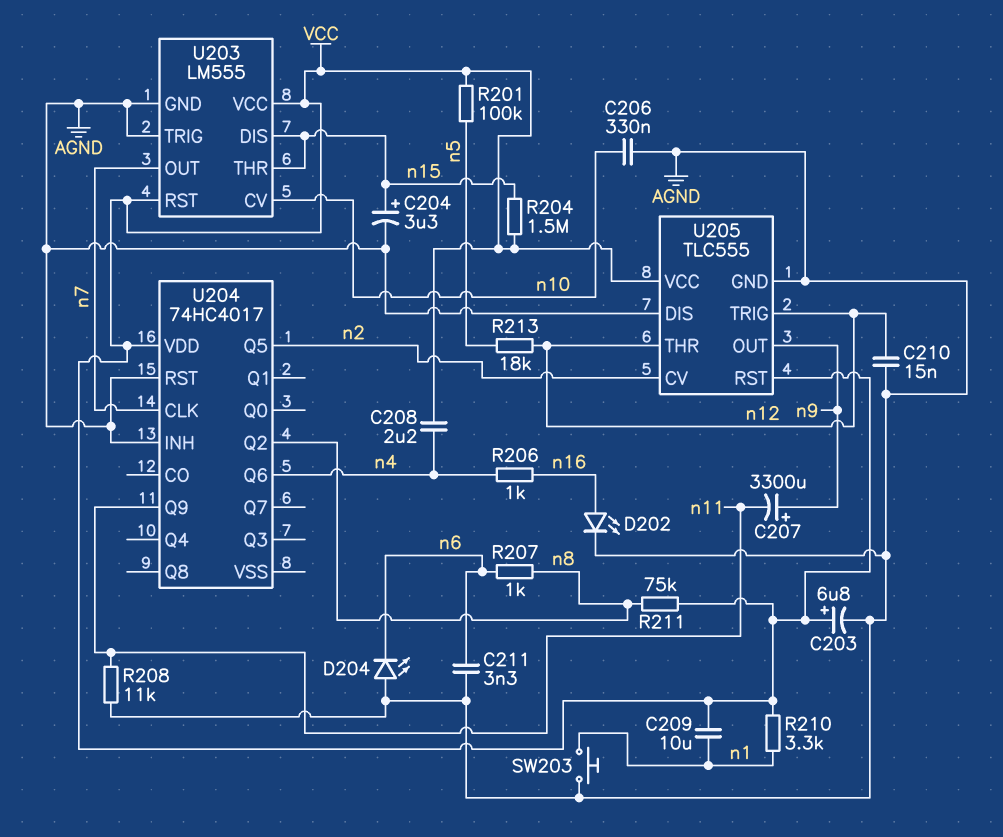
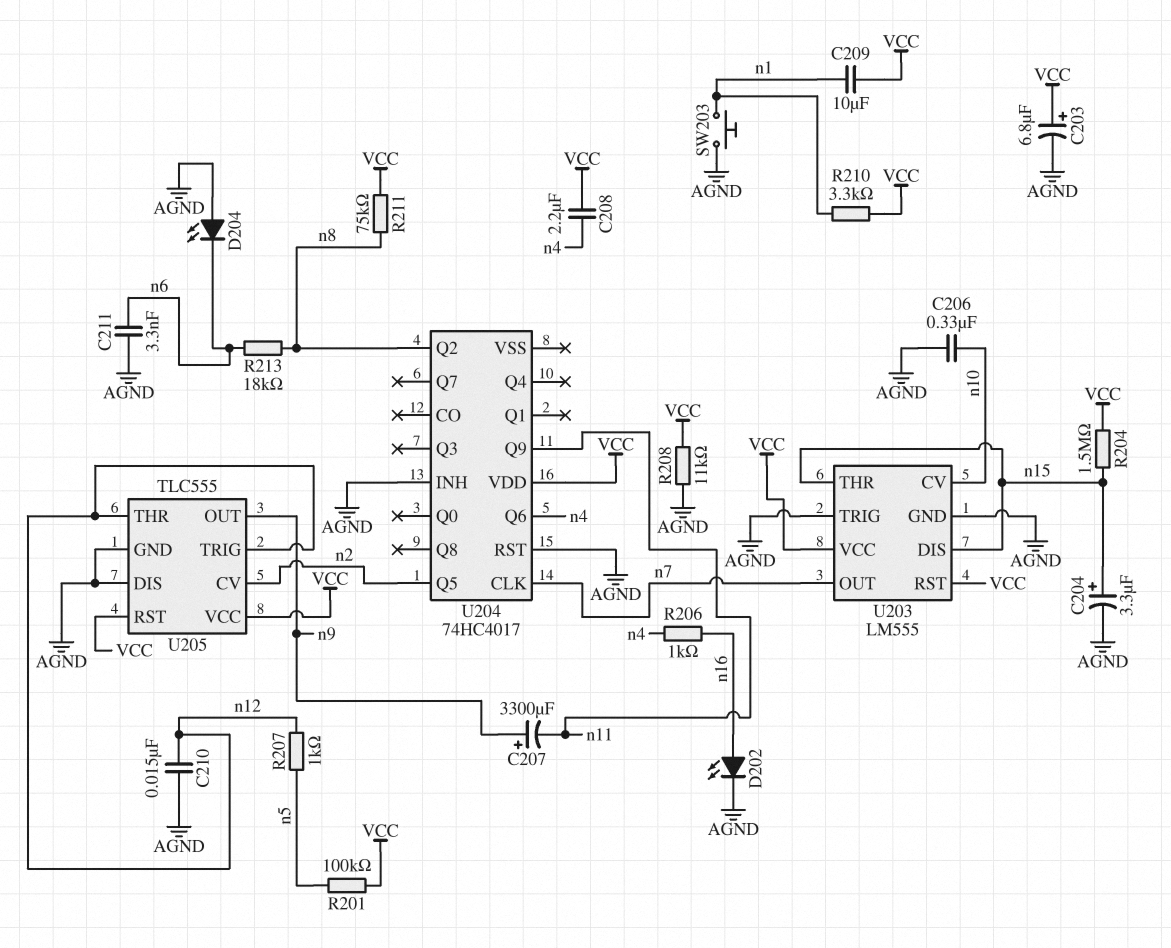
R207: 1k (n6, n8) -> 1k (n5, n12)
R208: 11k (AGND, n11) -> 11k (AGND, VCC)
R213: 18k (n5, n12) -> 18k (n6, n8)

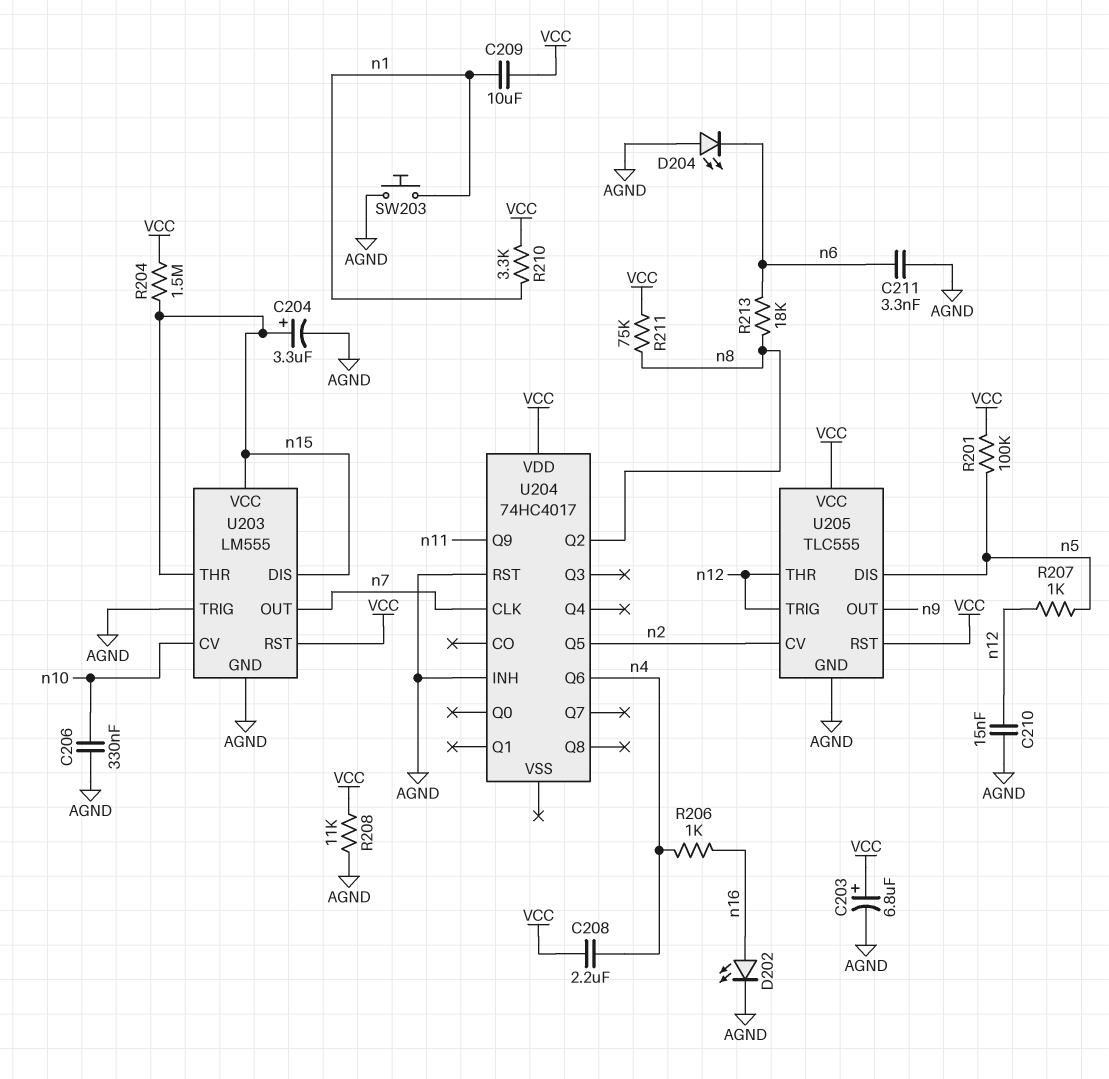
C207: 3300uF (plus n9, minus n11) -> none
U203 pin VCC: VCC -> n15
U205 pin DIS: AGND -> n5

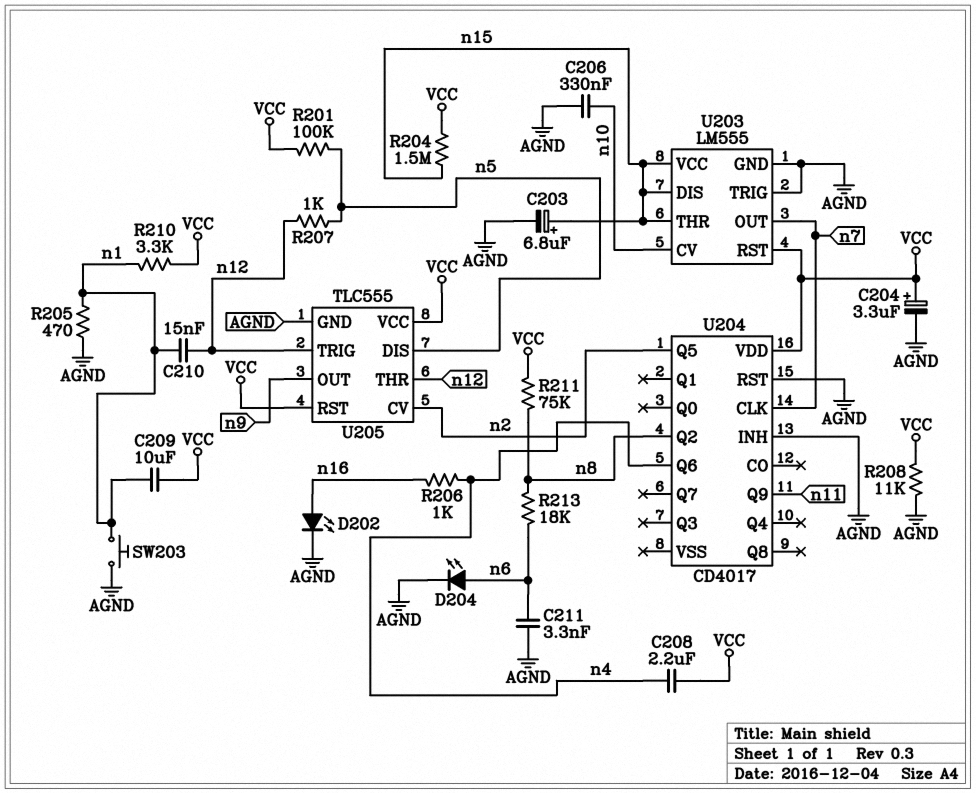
C203: 6.8uF (plus VCC, minus AGND) -> 6.8uF (plus n15, minus AGND)
C204: 3.3uF (plus n15, minus AGND) -> 3.3uF (plus VCC, minus AGND)
C210: 15nF (AGND, n12) -> 15nF (n1, n12)
D204: LED (A AGND, K n6) -> LED (A n6, K AGND)
R205: none -> 470 (AGND, n1)
U204: 74HC4017 -> CD4017

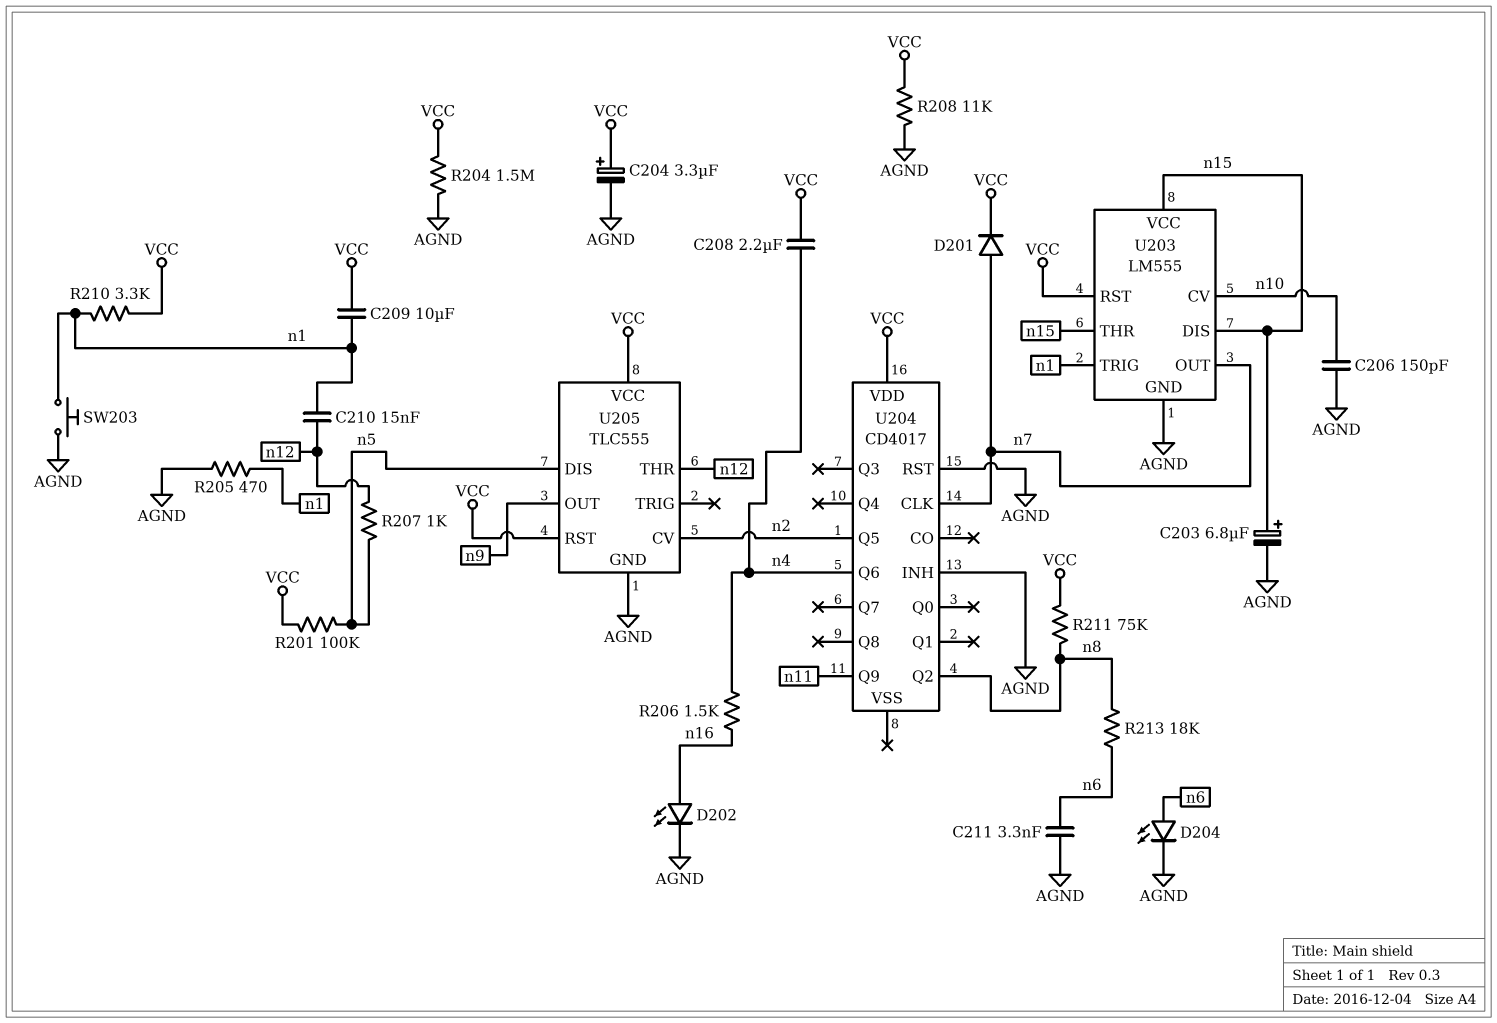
C206: 330nF (AGND, n10) -> 150pF (AGND, n10)
D201: none -> diode (A n7, K VCC)
R204: 1.5M (VCC, n15) -> 1.5M (AGND, VCC)
R206: 1k (n4, n16) -> 1.5k (n4, n16)
U203 pin TRIG: AGND -> n1
U205 pin TRIG: n12 -> none

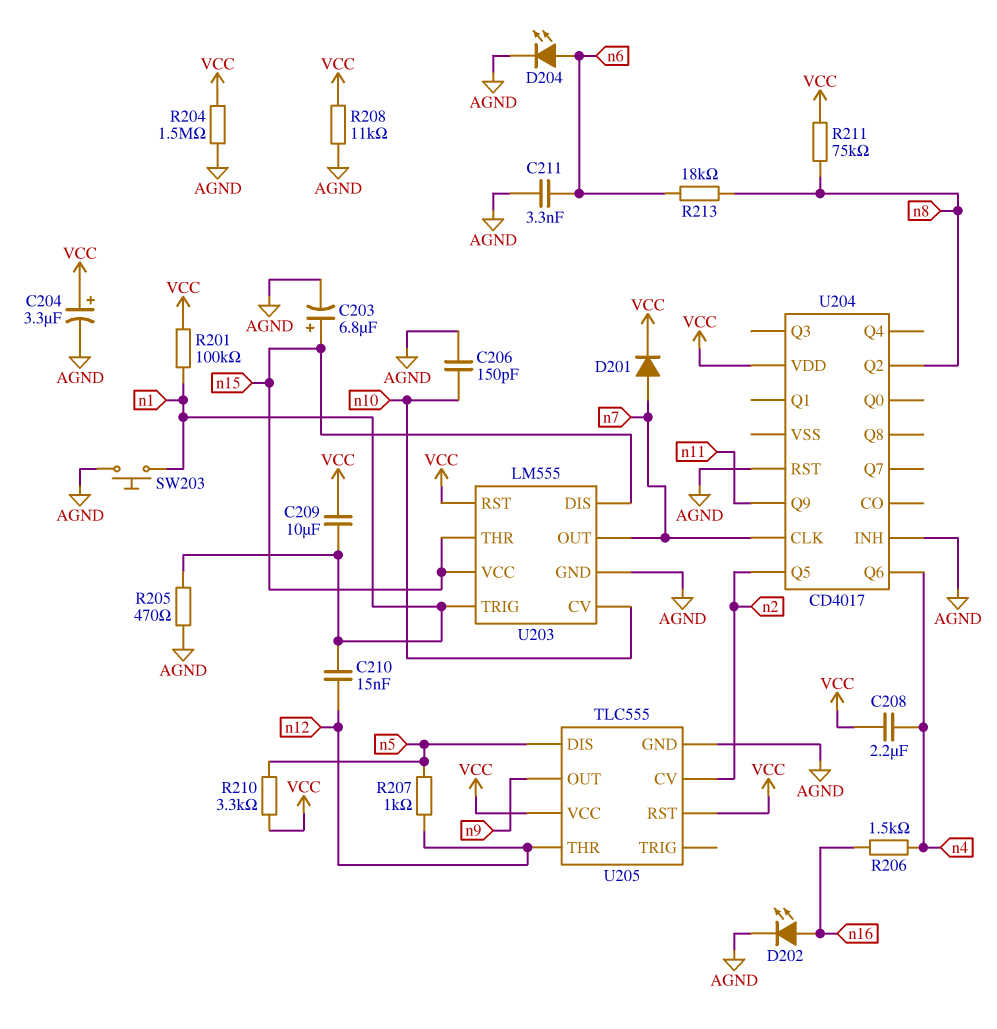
R201: 100k (VCC, n5) -> 100k (VCC, n1)
R210: 3.3k (VCC, n1) -> 3.3k (VCC, n5)

